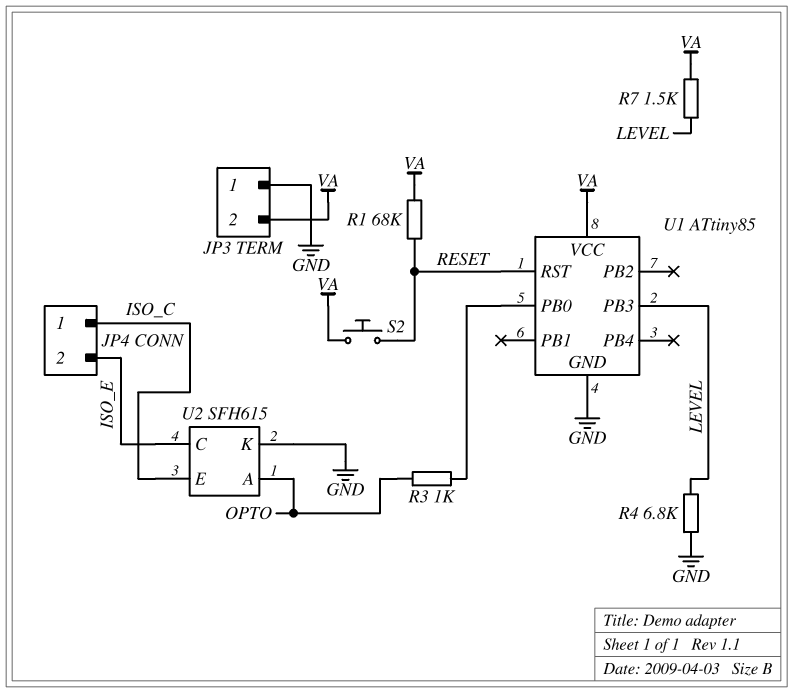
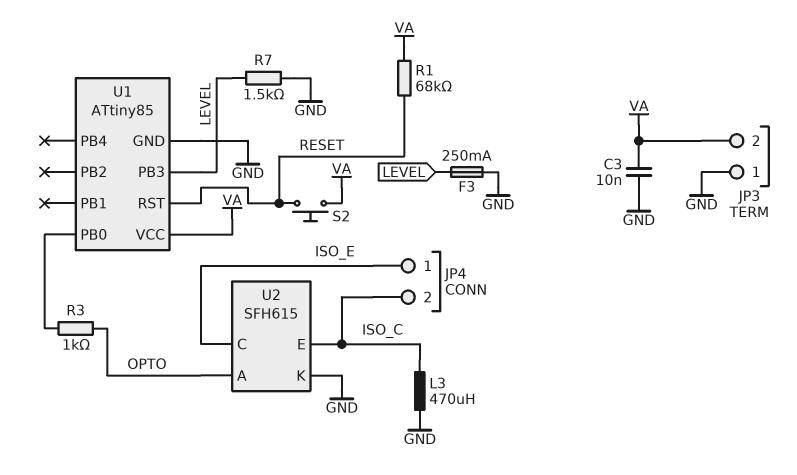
C3: none -> 10nF (GND, VA)
F3: none -> 250mA (GND, LEVEL)
JP4 pin 1: ISO_C -> ISO_E
JP4 pin 2: ISO_E -> ISO_C
L3: none -> 470uH (GND, ISO_C)
R4: 6.8k (GND, LEVEL) -> none
R7: 1.5k (LEVEL, VA) -> 1.5k (GND, LEVEL)

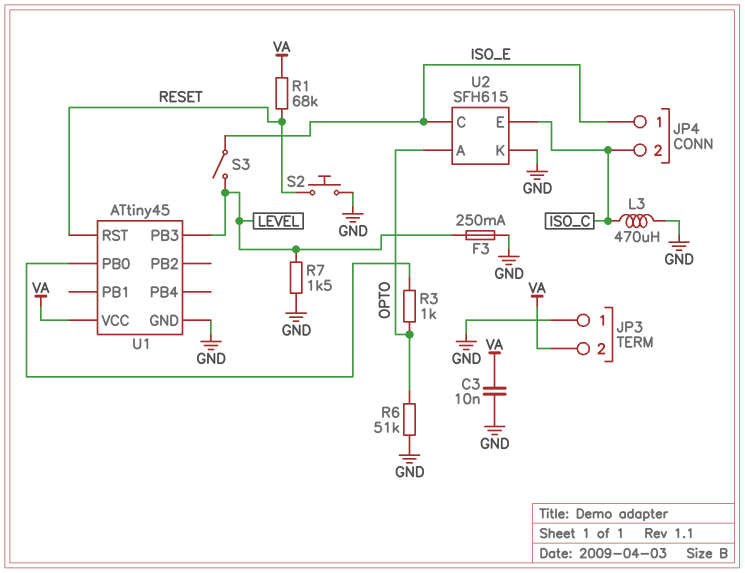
R6: none -> 51k (GND, OPTO)
S2: button (RESET, VA) -> button (GND, RESET)
S3: none -> switch (ISO_E, LEVEL)
U1: ATtiny85 -> ATtiny45

